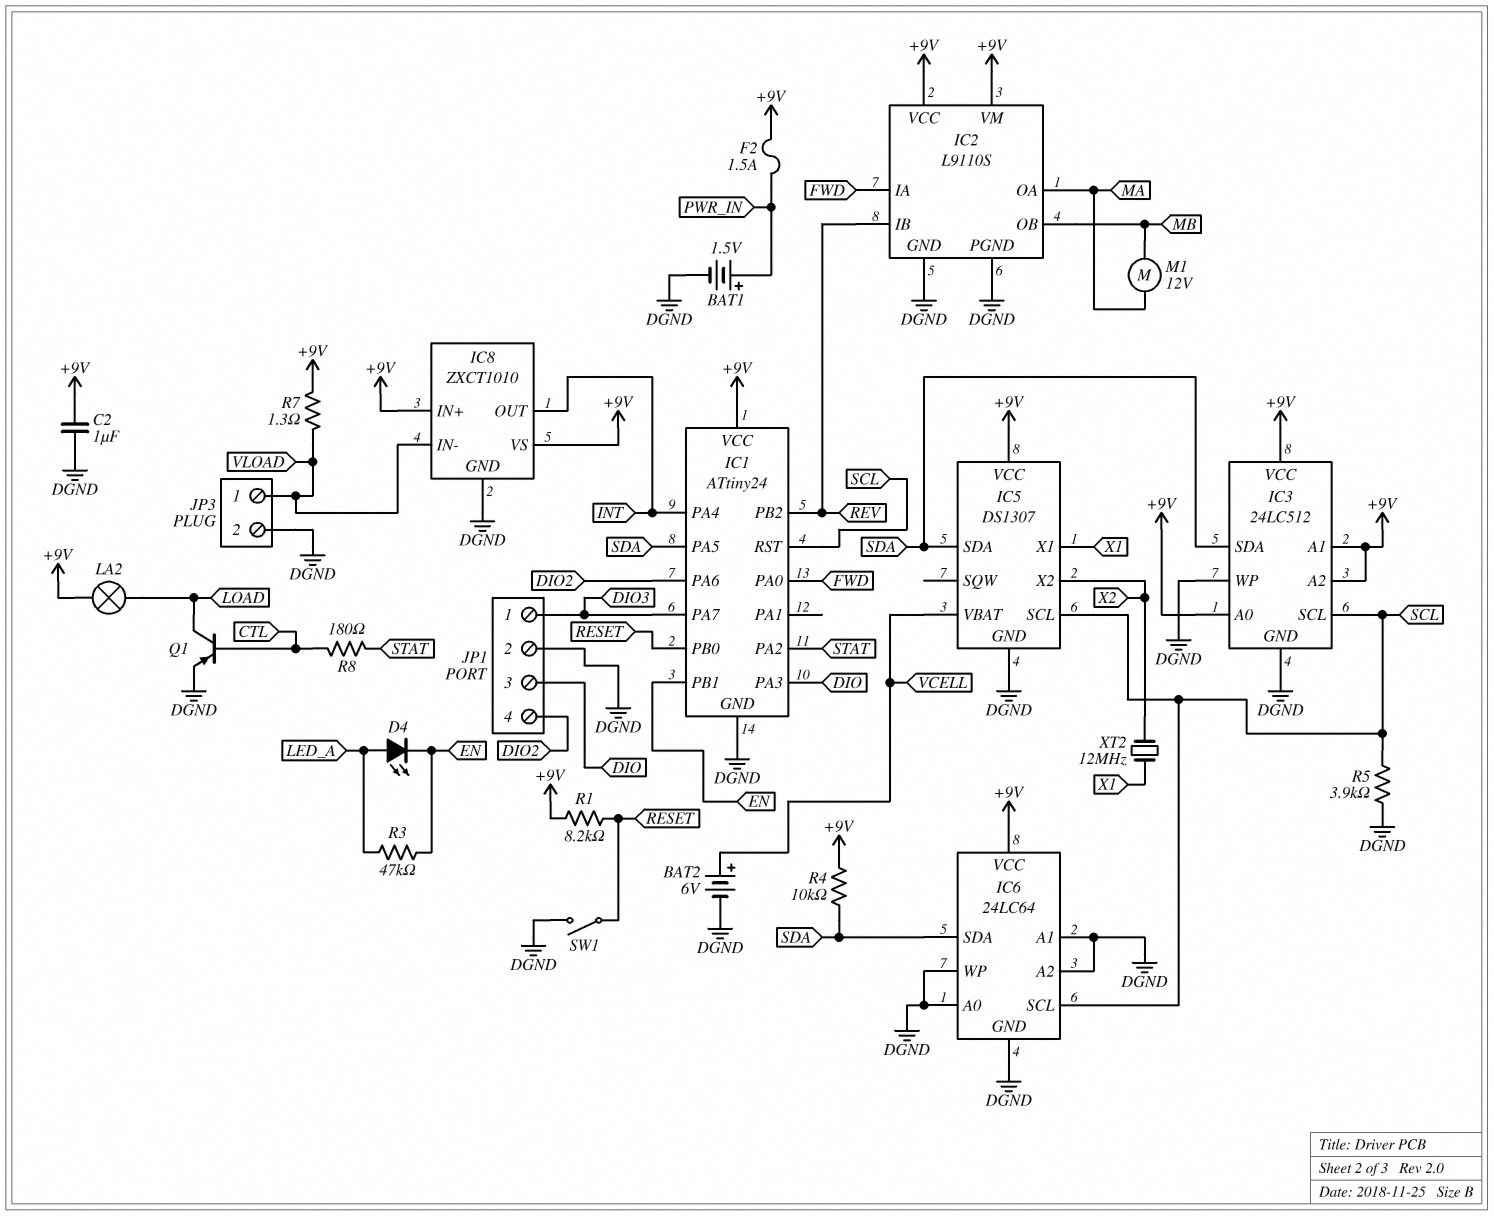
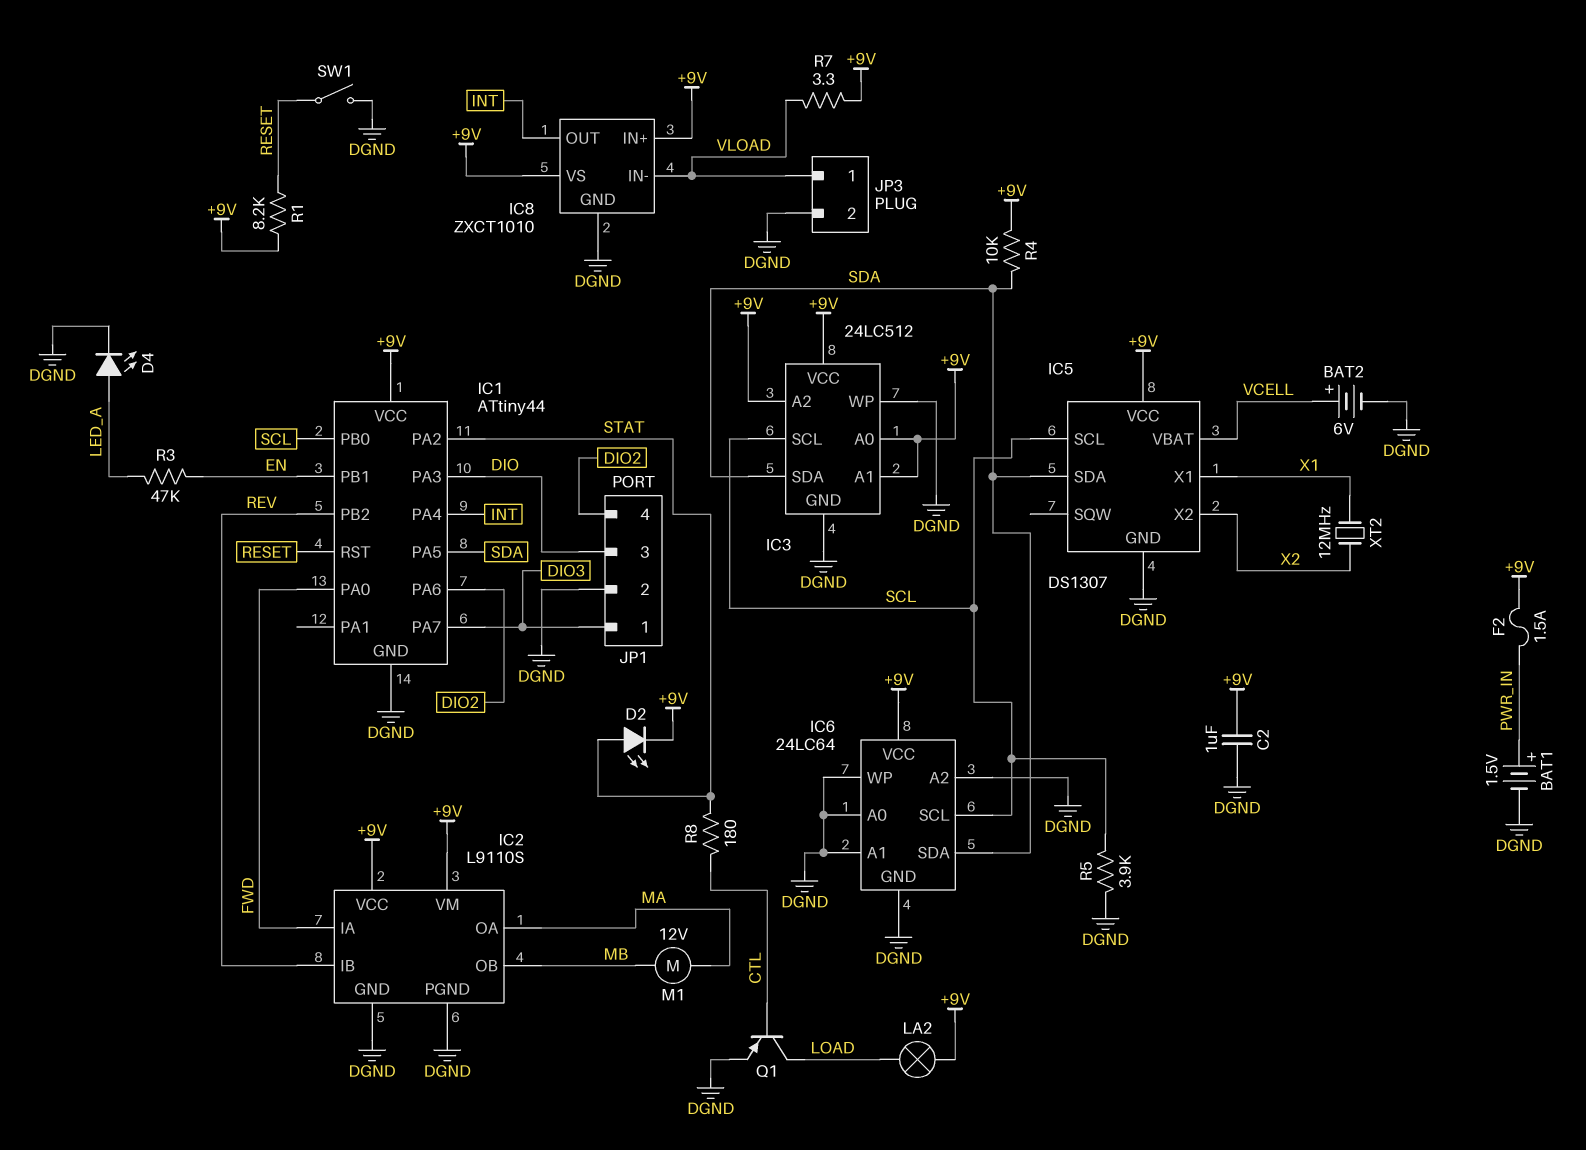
D2: none -> LED (A STAT, K +9V)
D4: LED (A LED_A, K EN) -> LED (A LED_A, K DGND)
IC1: ATtiny24 -> ATtiny44
IC1 pin PB0: RESET -> SCL
IC1 pin RST: SCL -> RESET
R7: 1.3 (+9V, VLOAD) -> 3.3 (+9V, VLOAD)

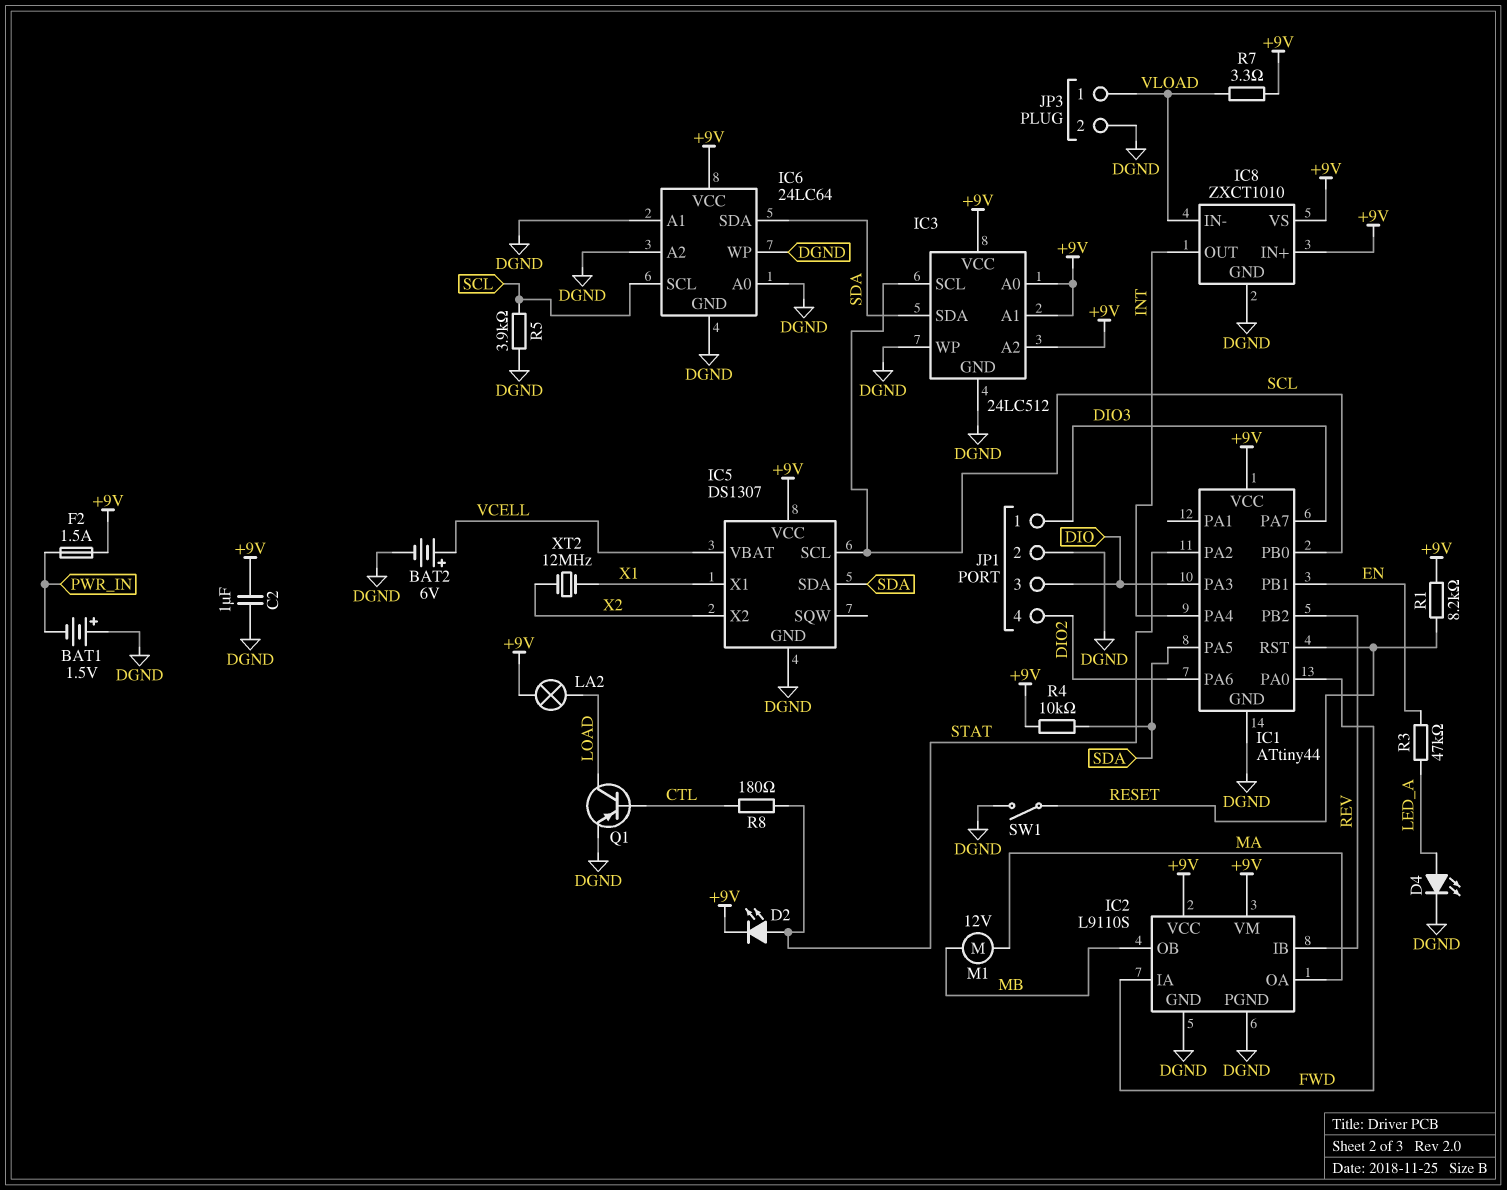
BAT1: 1.5V (plus PWR_IN, minus DGND) -> 1.5V (plus DGND, minus PWR_IN)

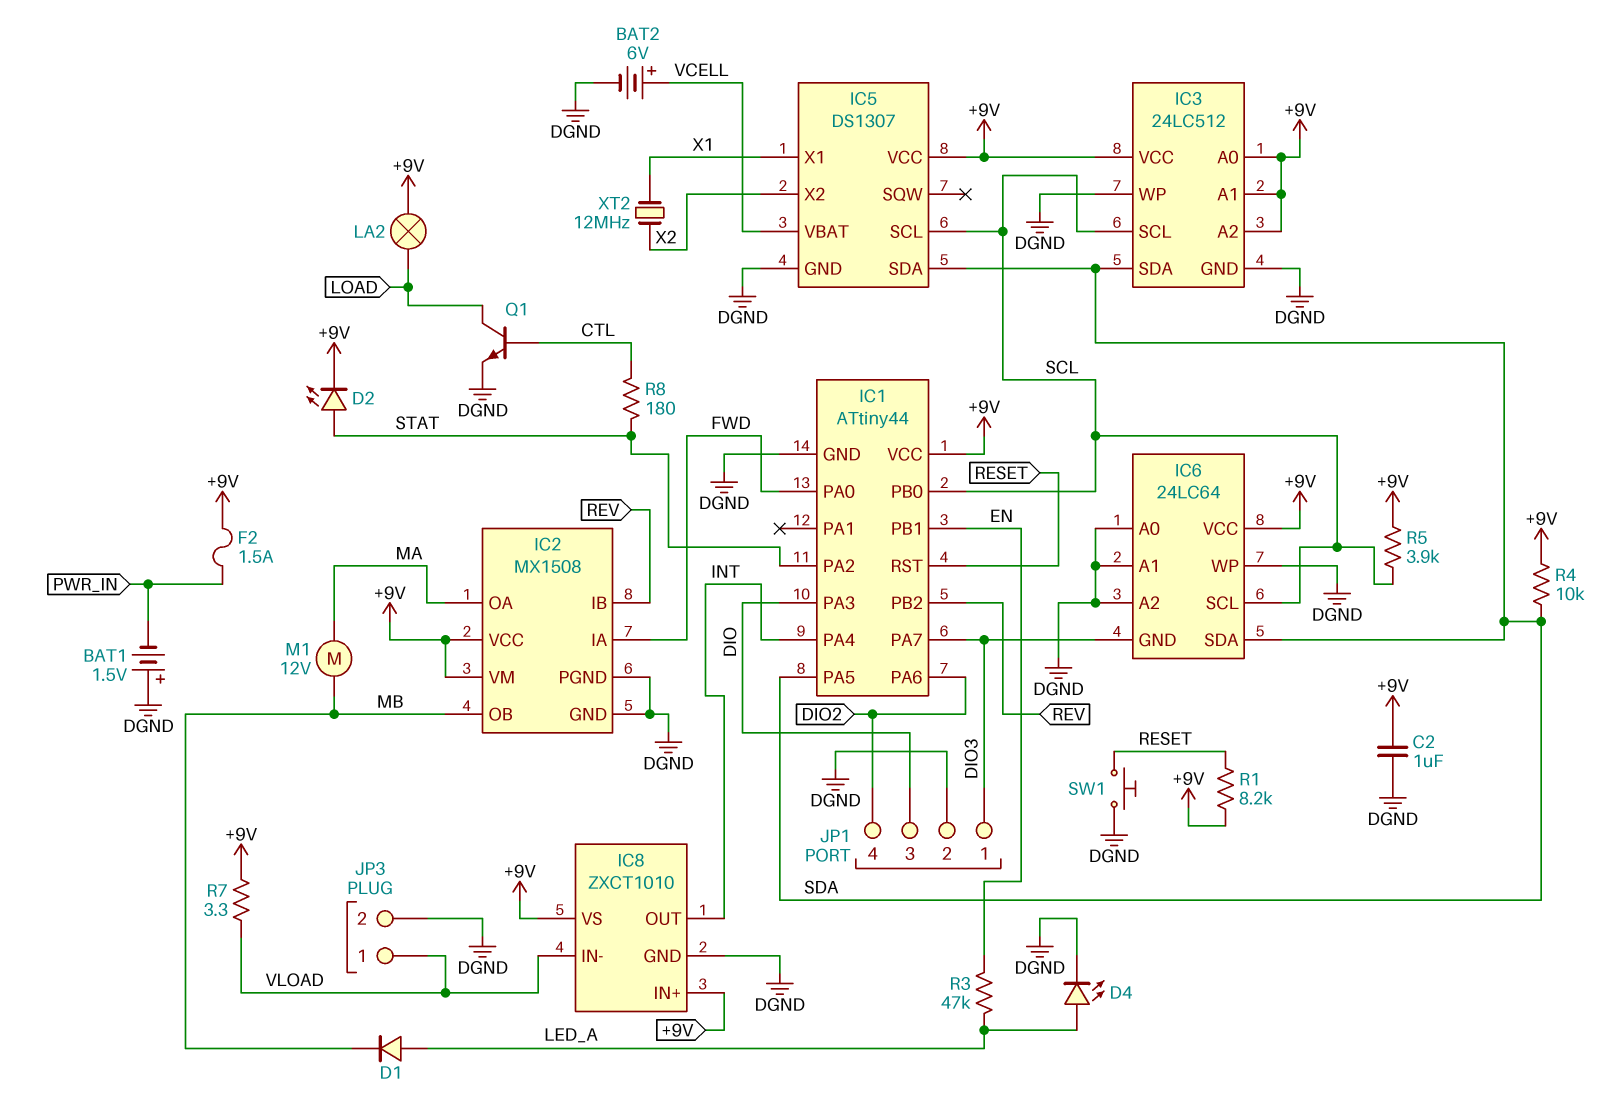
D1: none -> diode (A LED_A, K MB)
IC2: L9110S -> MX1508
IC6 pin GND: DGND -> DIO3
Q1: PNP (B CTL, C LOAD, E DGND) -> NPN (B CTL, C LOAD, E DGND)
R5: 3.9k (DGND, SCL) -> 3.9k (+9V, SCL)
SW1: switch (DGND, RESET) -> button (DGND, RESET)

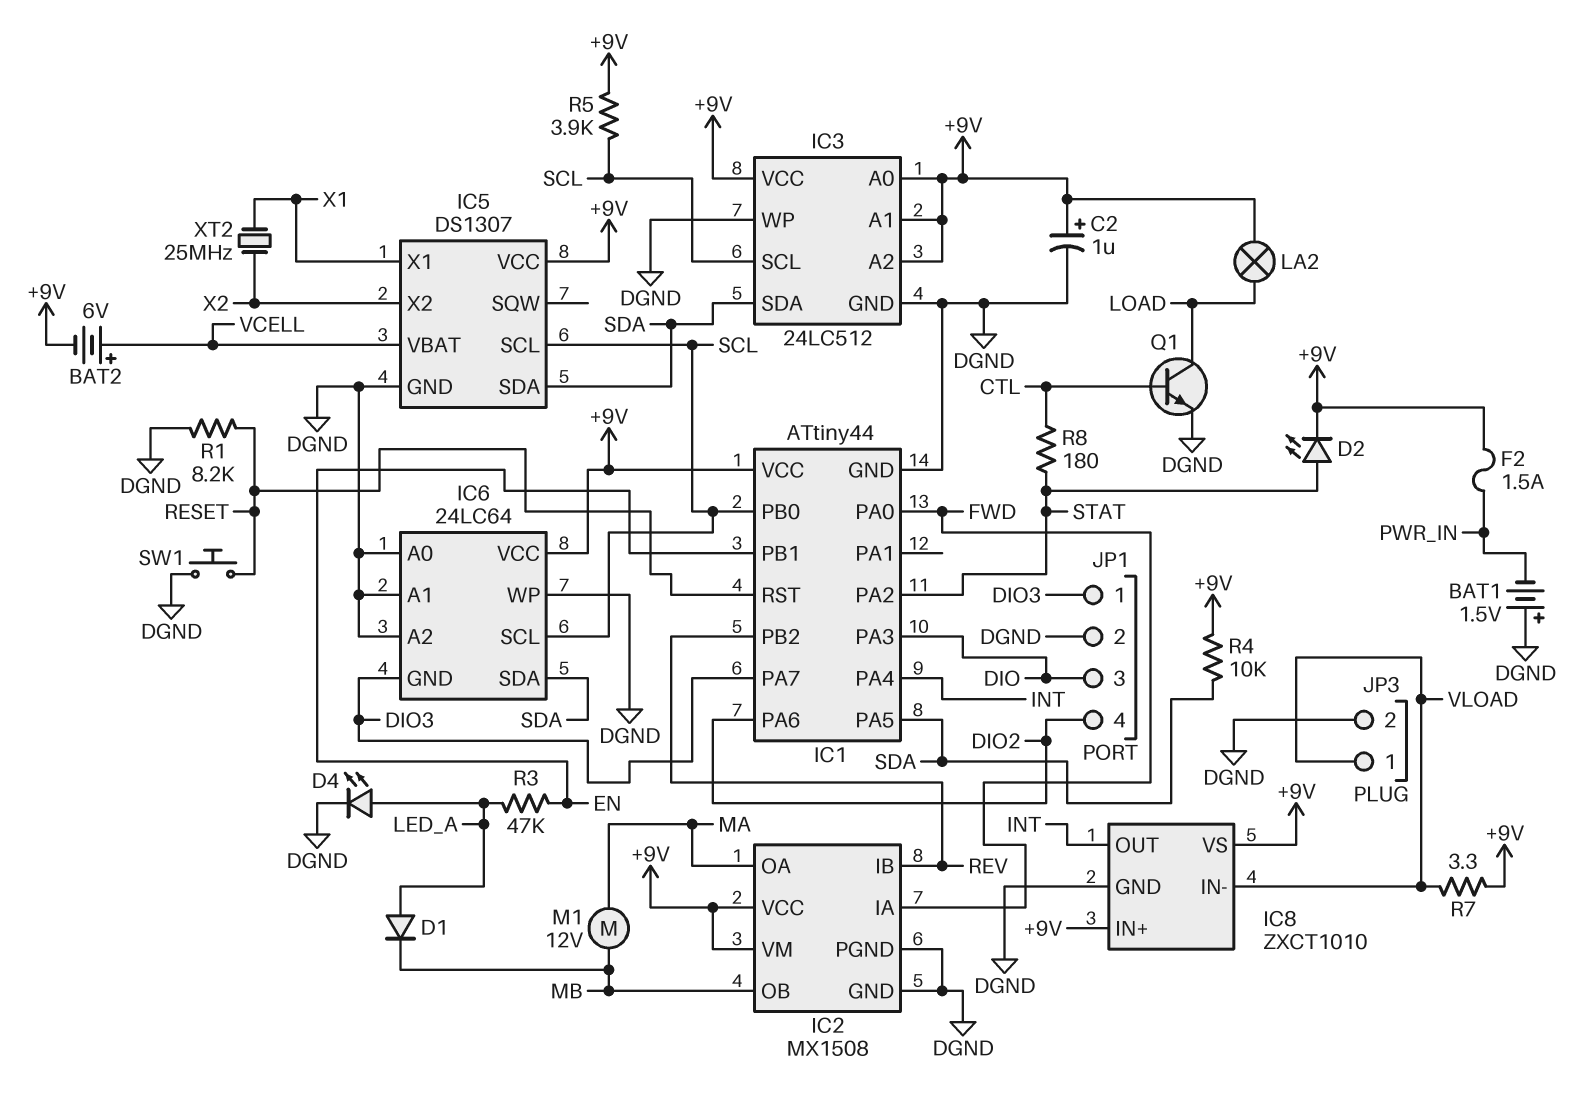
BAT2: 6V (plus VCELL, minus DGND) -> 6V (plus VCELL, minus +9V)
C2: 1uF (+9V, DGND) -> 1uF (plus +9V, minus DGND)
R1: 8.2k (+9V, RESET) -> 8.2k (DGND, RESET)
XT2: 12MHz (X1, X2) -> 25MHz (X1, X2)

